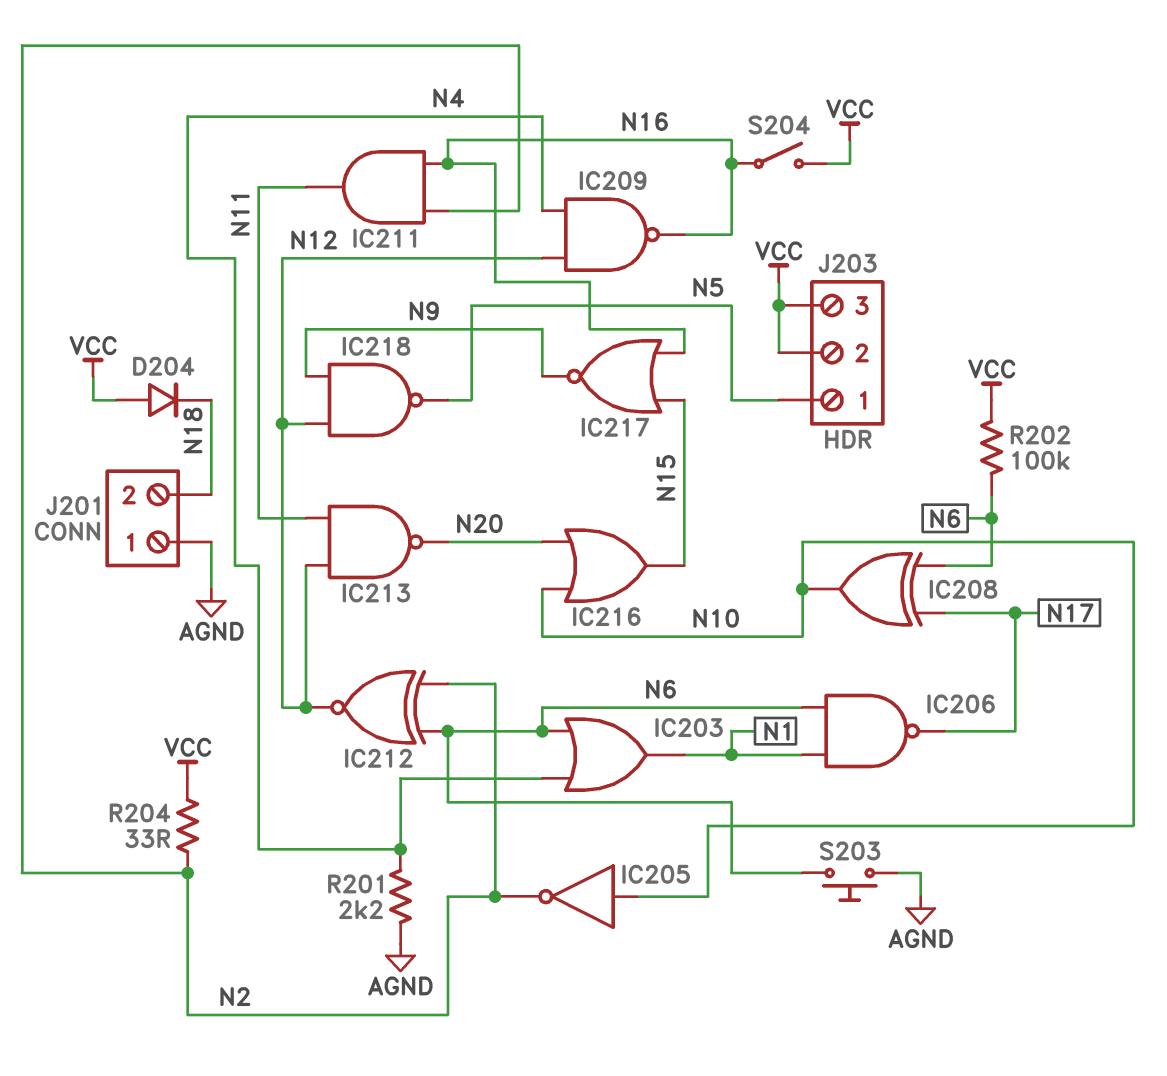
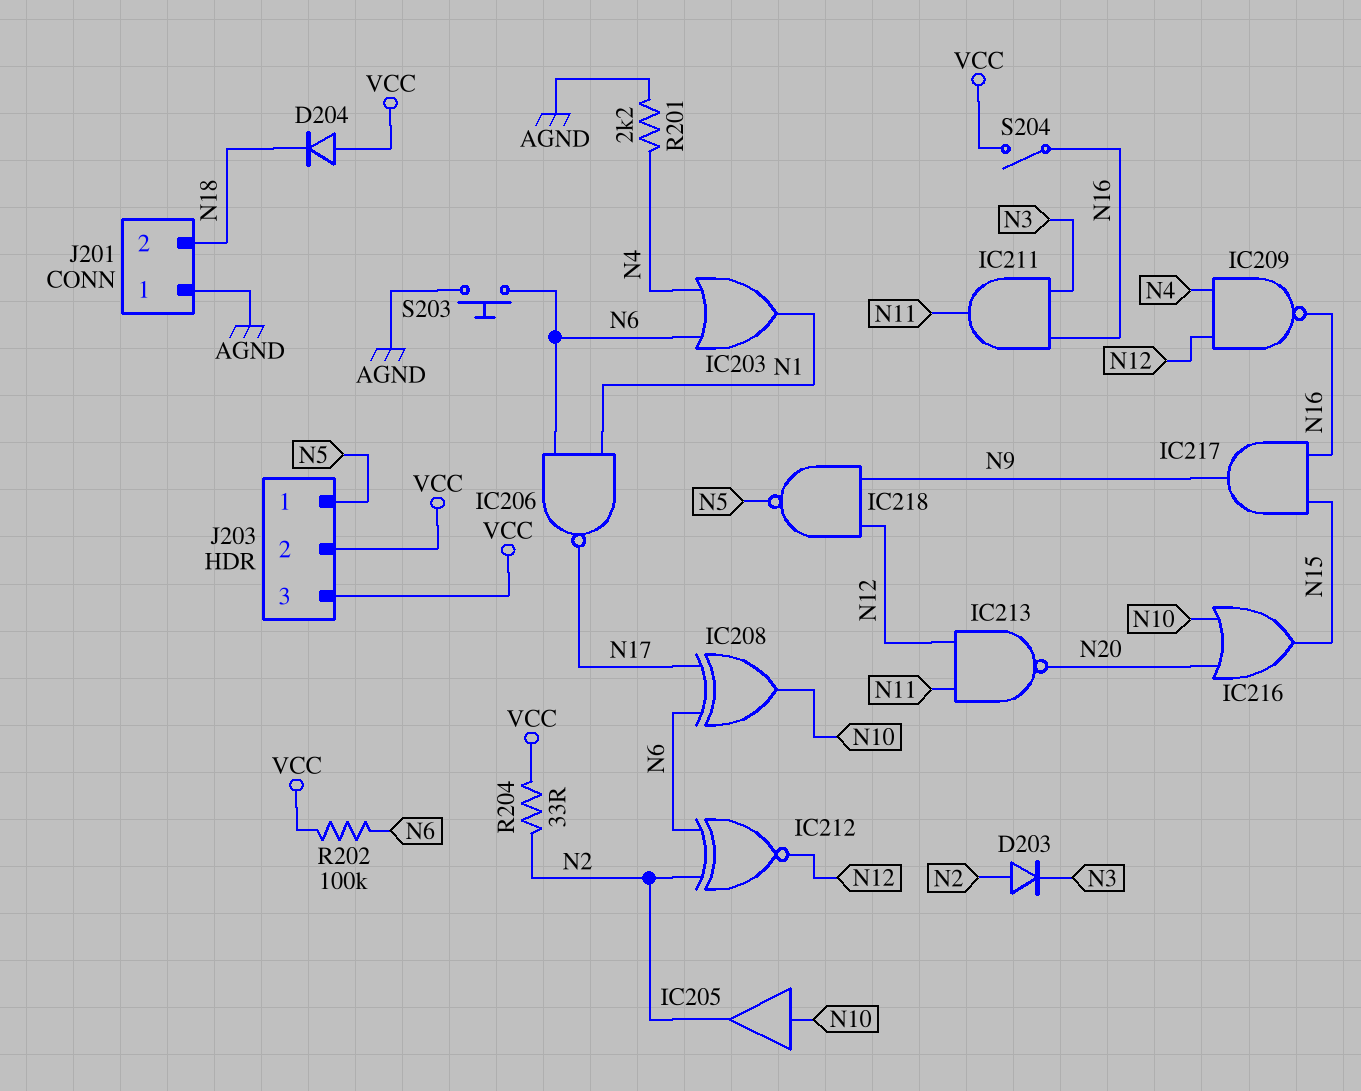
D203: none -> diode (A N2, K N3)
IC205: NOT (in N10, out N2) -> buffer (in N10, out N2)
IC211: AND (in N2, in N16, out N11) -> AND (in N3, in N16, out N11)
IC217: NOR (in N15, in N16, out N9) -> AND (in N15, in N16, out N9)

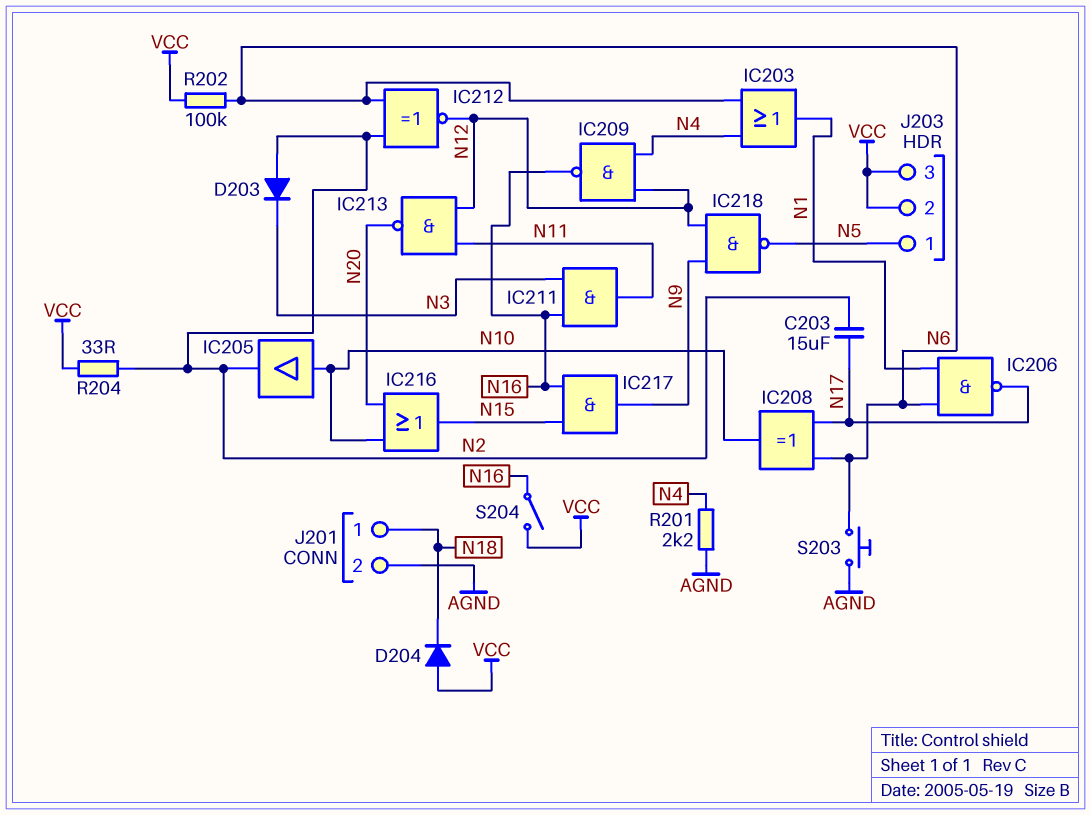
C203: none -> 15uF (N2, N17)
J201 pin 1: AGND -> N18
J201 pin 2: N18 -> AGND

